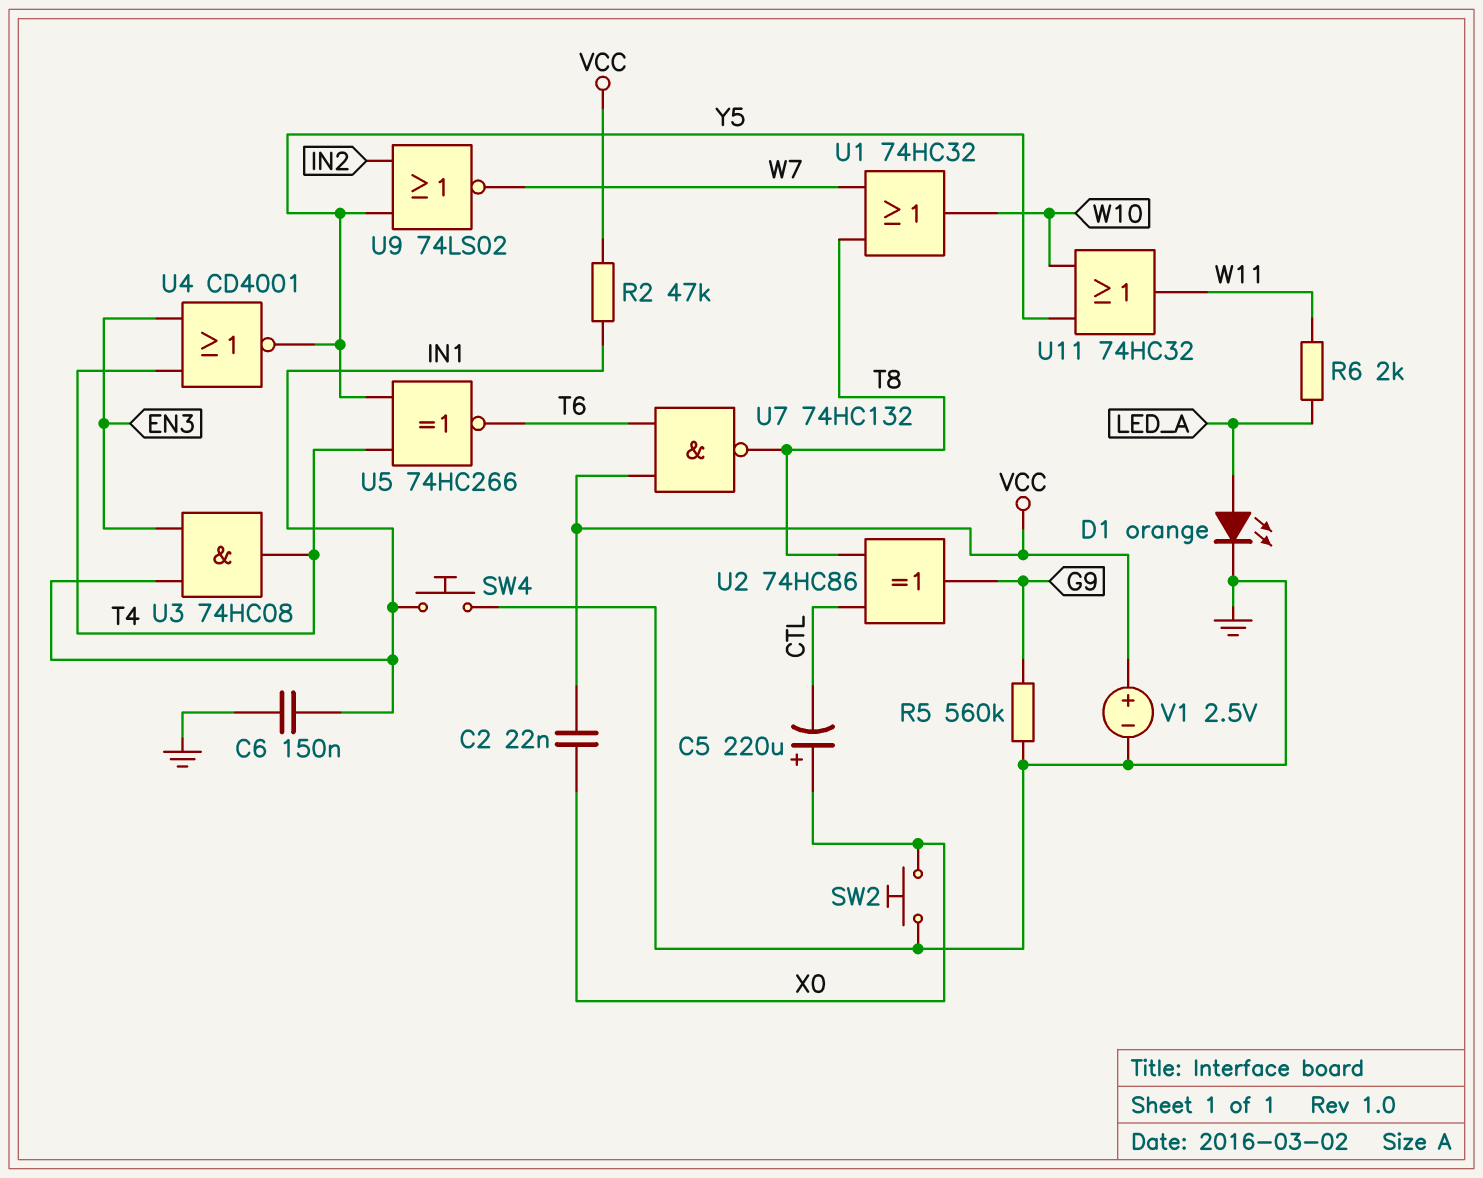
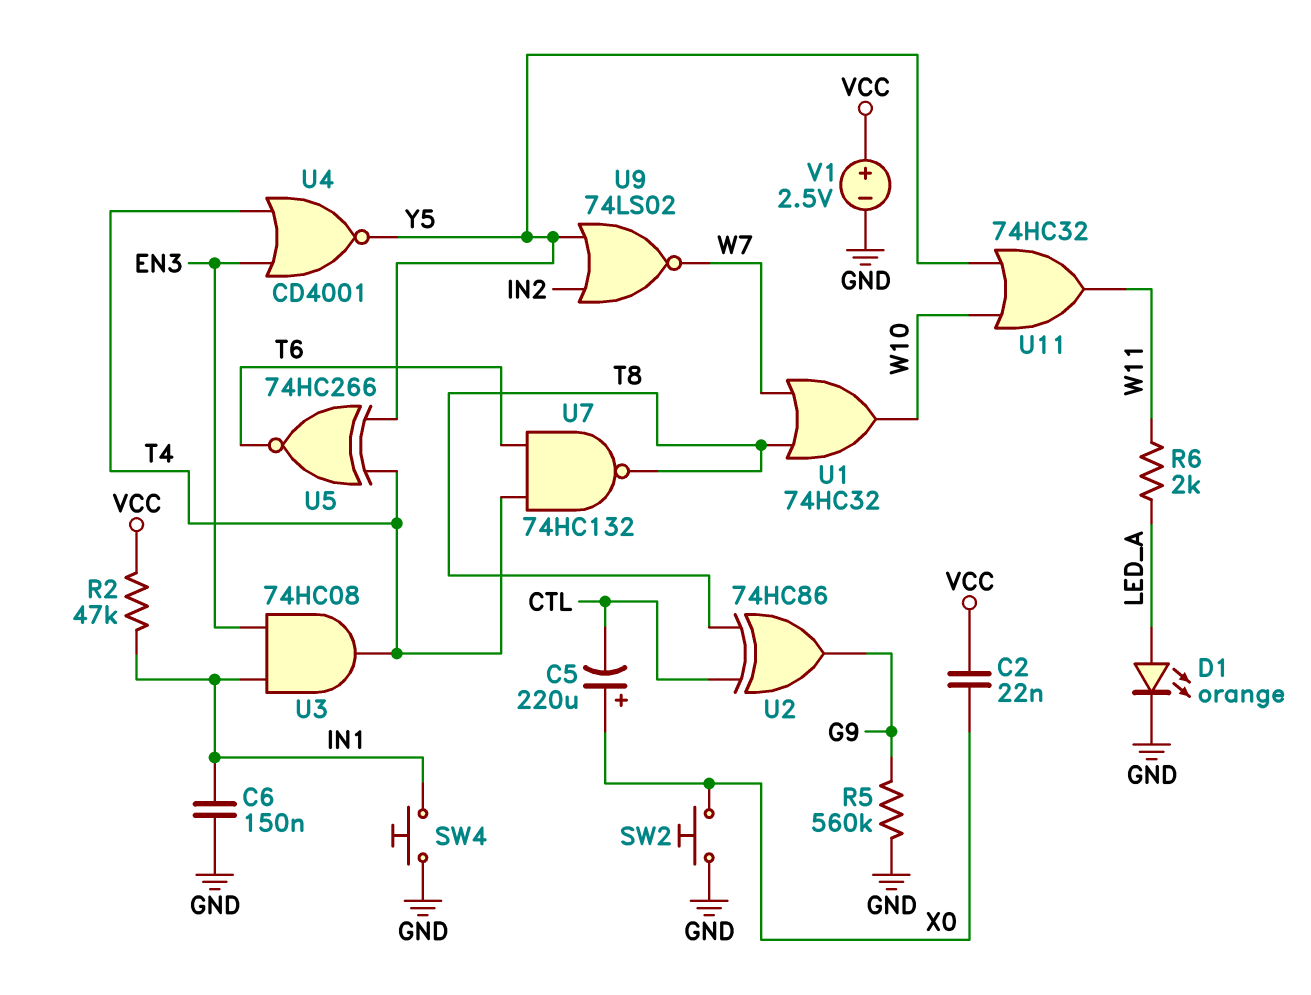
U7: NAND 74HC132 (in T6, in VCC, out T8) -> NAND 74HC132 (in T4, in T6, out T8)

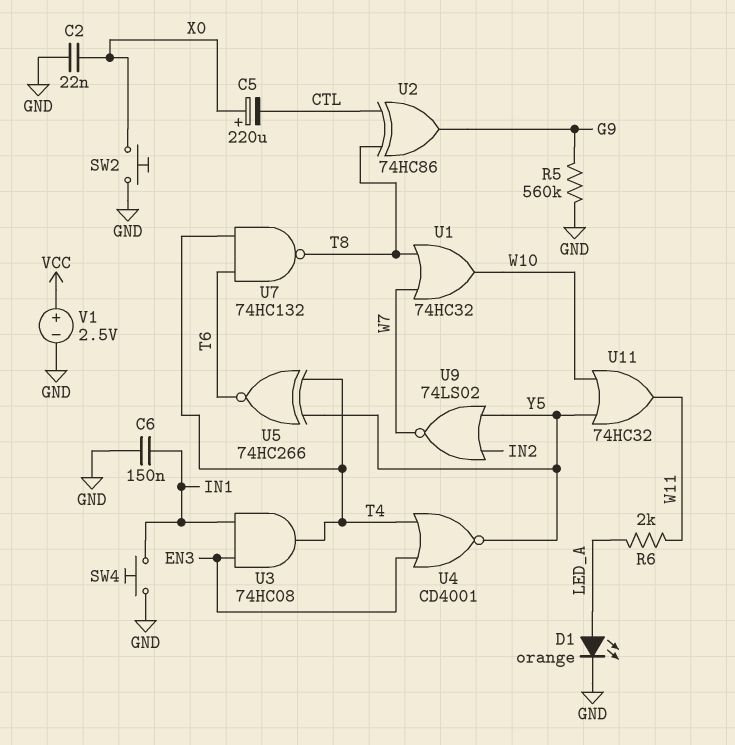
C2: 22nF (VCC, X0) -> 22nF (GND, X0)
R2: 47k (IN1, VCC) -> none

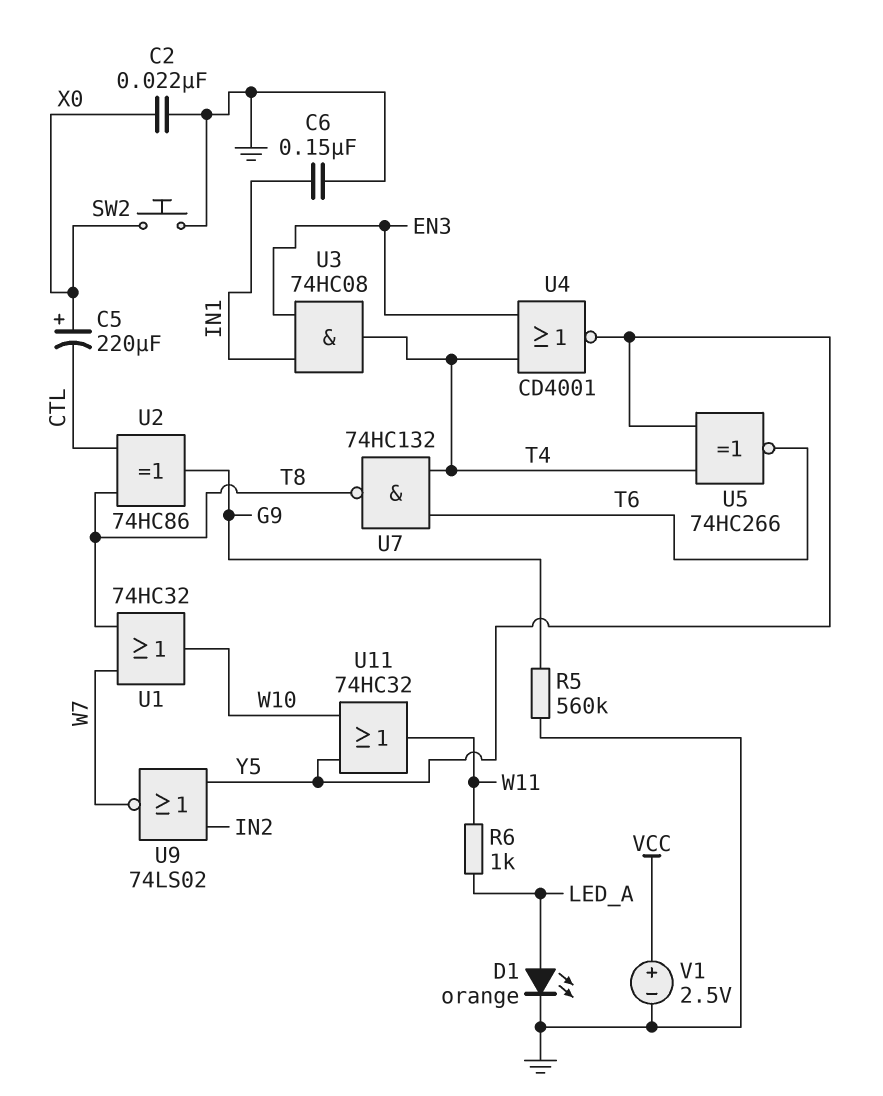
R6: 2k (LED_A, W11) -> 1k (LED_A, W11)
SW4: button (GND, IN1) -> none

